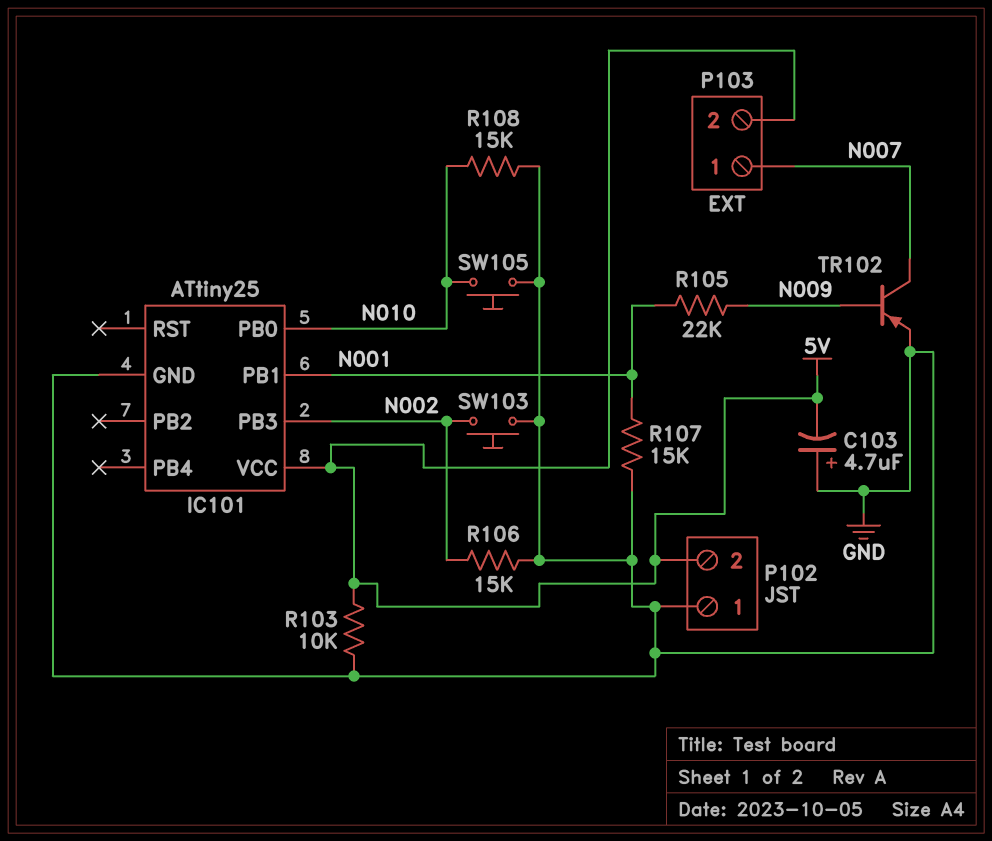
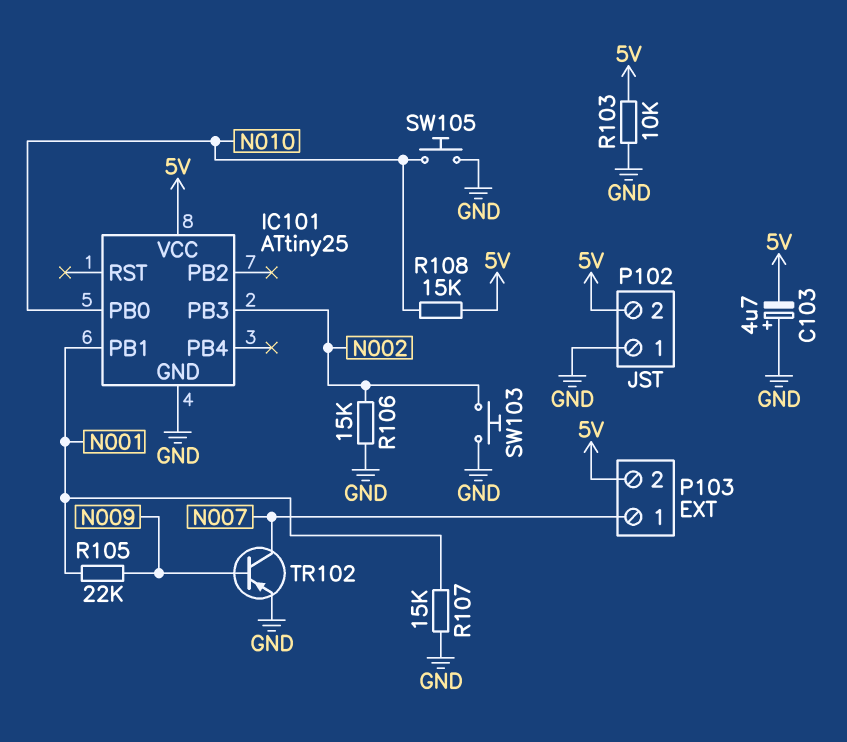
R108: 15k (GND, N010) -> 15k (5V, N010)

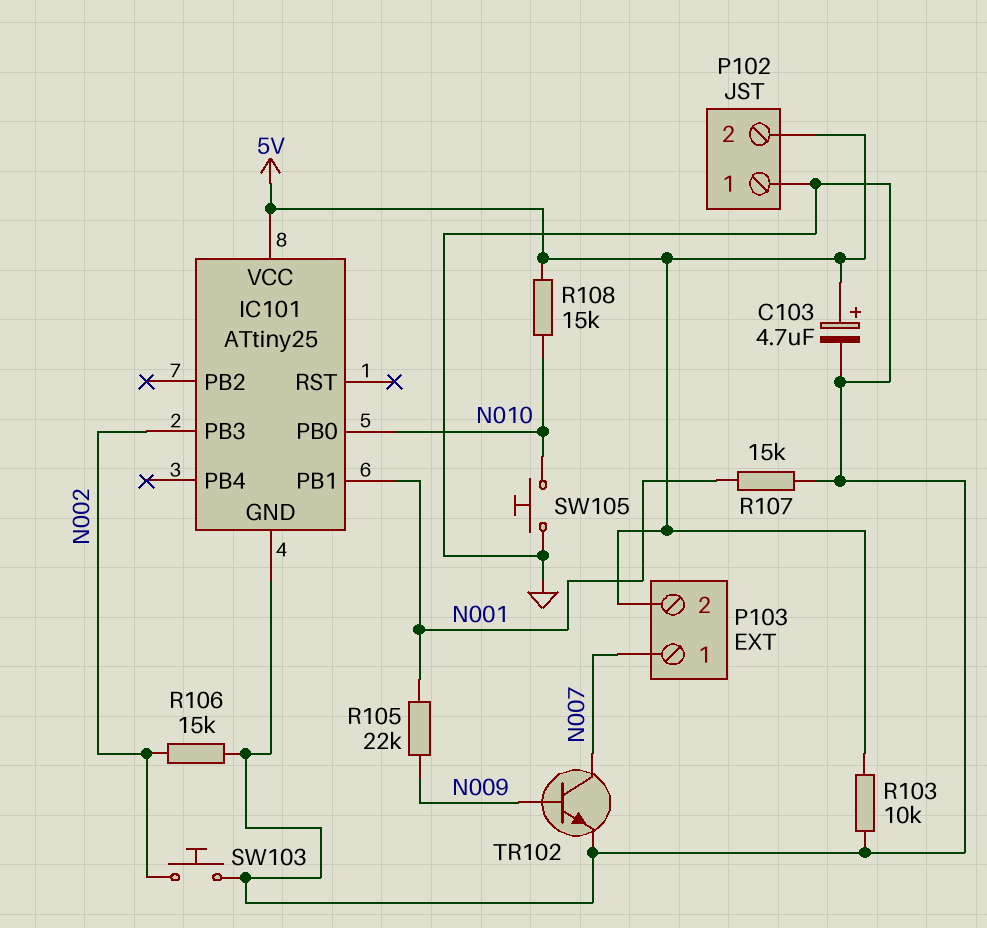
C103: 4.7uF (plus GND, minus 5V) -> 4.7uF (plus 5V, minus GND)
TR102: PNP (B N009, C N007, E GND) -> NPN (B N009, C N007, E GND)

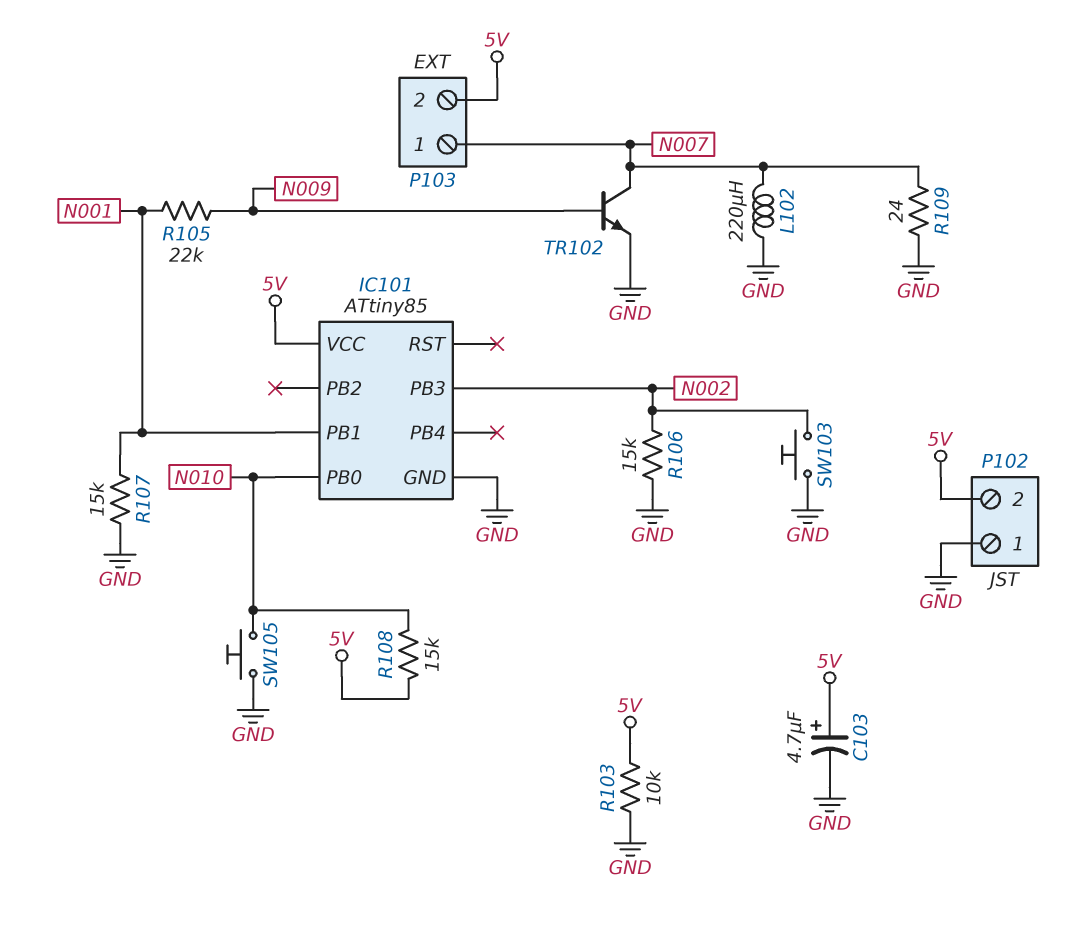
IC101: ATtiny25 -> ATtiny85
L102: none -> 220uH (GND, N007)
R109: none -> 24 (GND, N007)

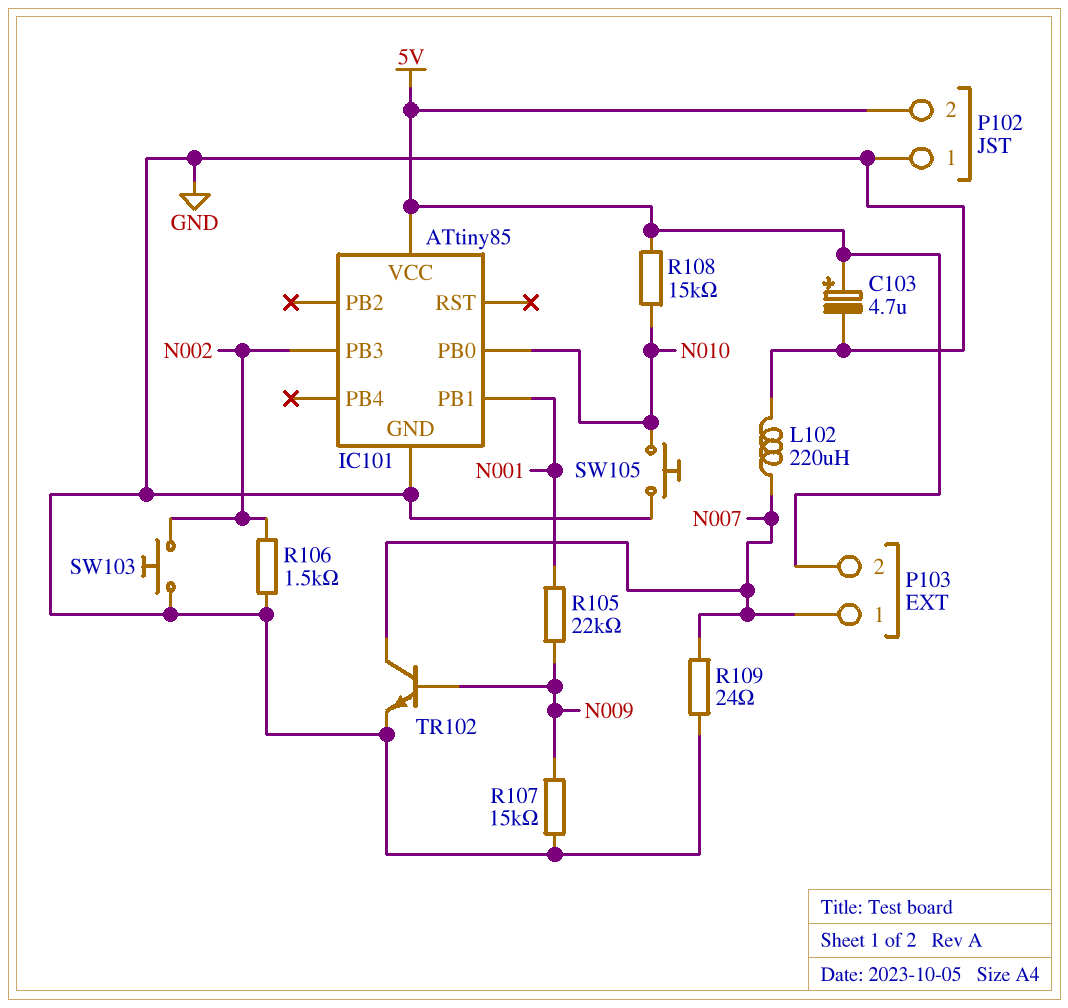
R103: 10k (5V, GND) -> none
R106: 15k (GND, N002) -> 1.5k (GND, N002)
R107: 15k (GND, N001) -> 15k (GND, N009)

